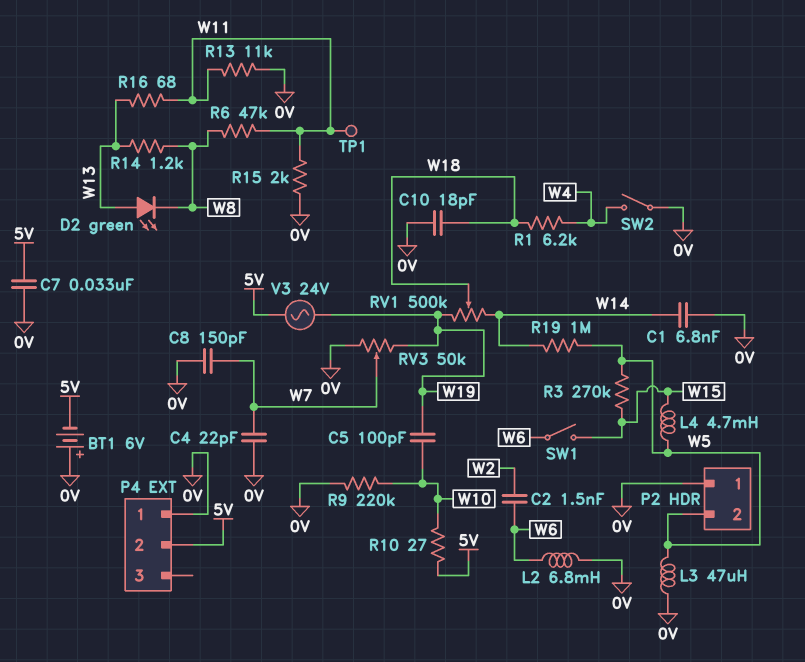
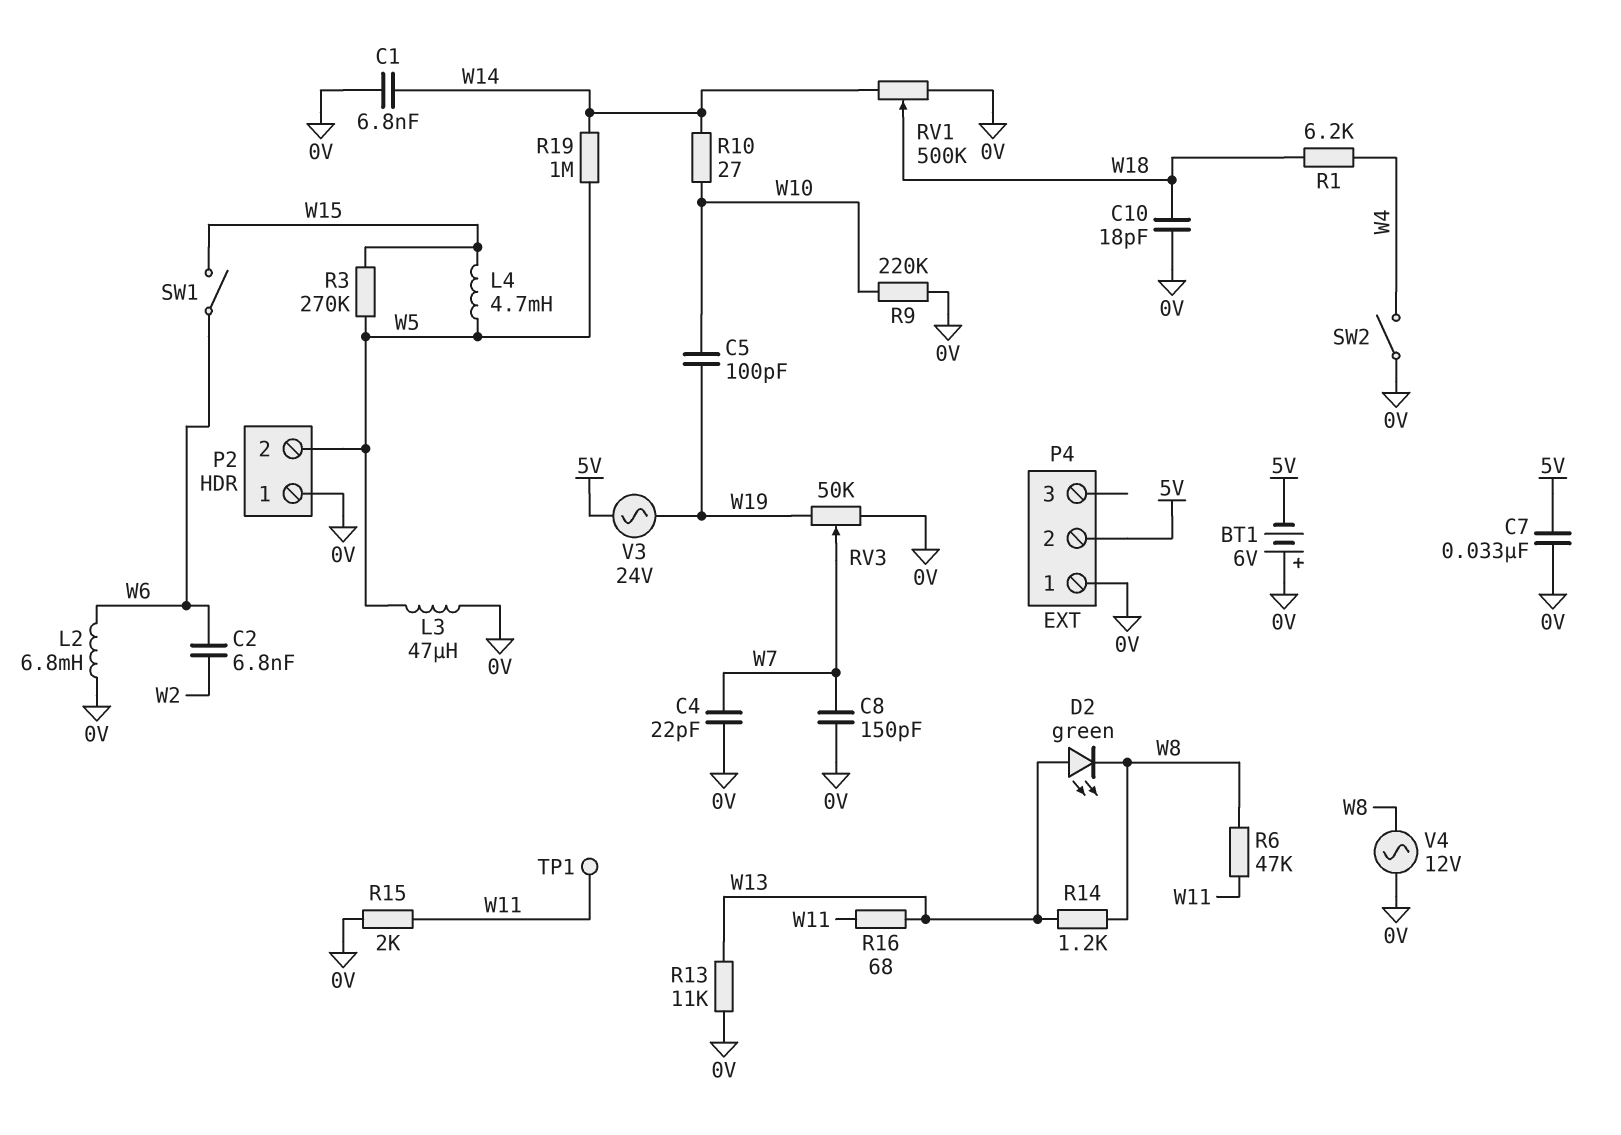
C2: 1.5nF (W2, W6) -> 6.8nF (W2, W6)
R10: 27 (5V, W10) -> 27 (W10, W14)
R13: 11k (0V, W11) -> 11k (0V, W13)
RV1: 500k (W14, W19, wiper W18) -> 500k (0V, W14, wiper W18)
V4: none -> AC 12V (0V, W8)

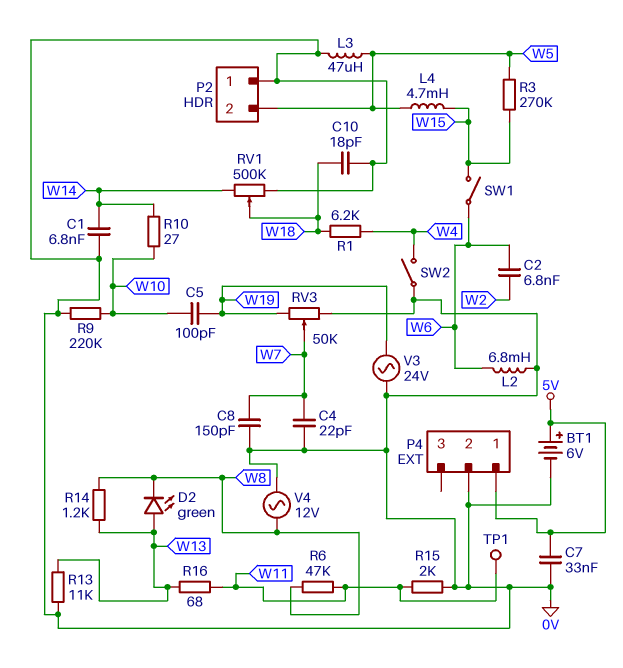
BT1: 6V (plus 0V, minus 5V) -> 6V (plus 5V, minus 0V)
P4 pin 1: 0V -> 5V
P4 pin 2: 5V -> 0V
R19: 1M (W5, W14) -> none
V3: AC 24V (5V, W19) -> AC 24V (0V, W19)

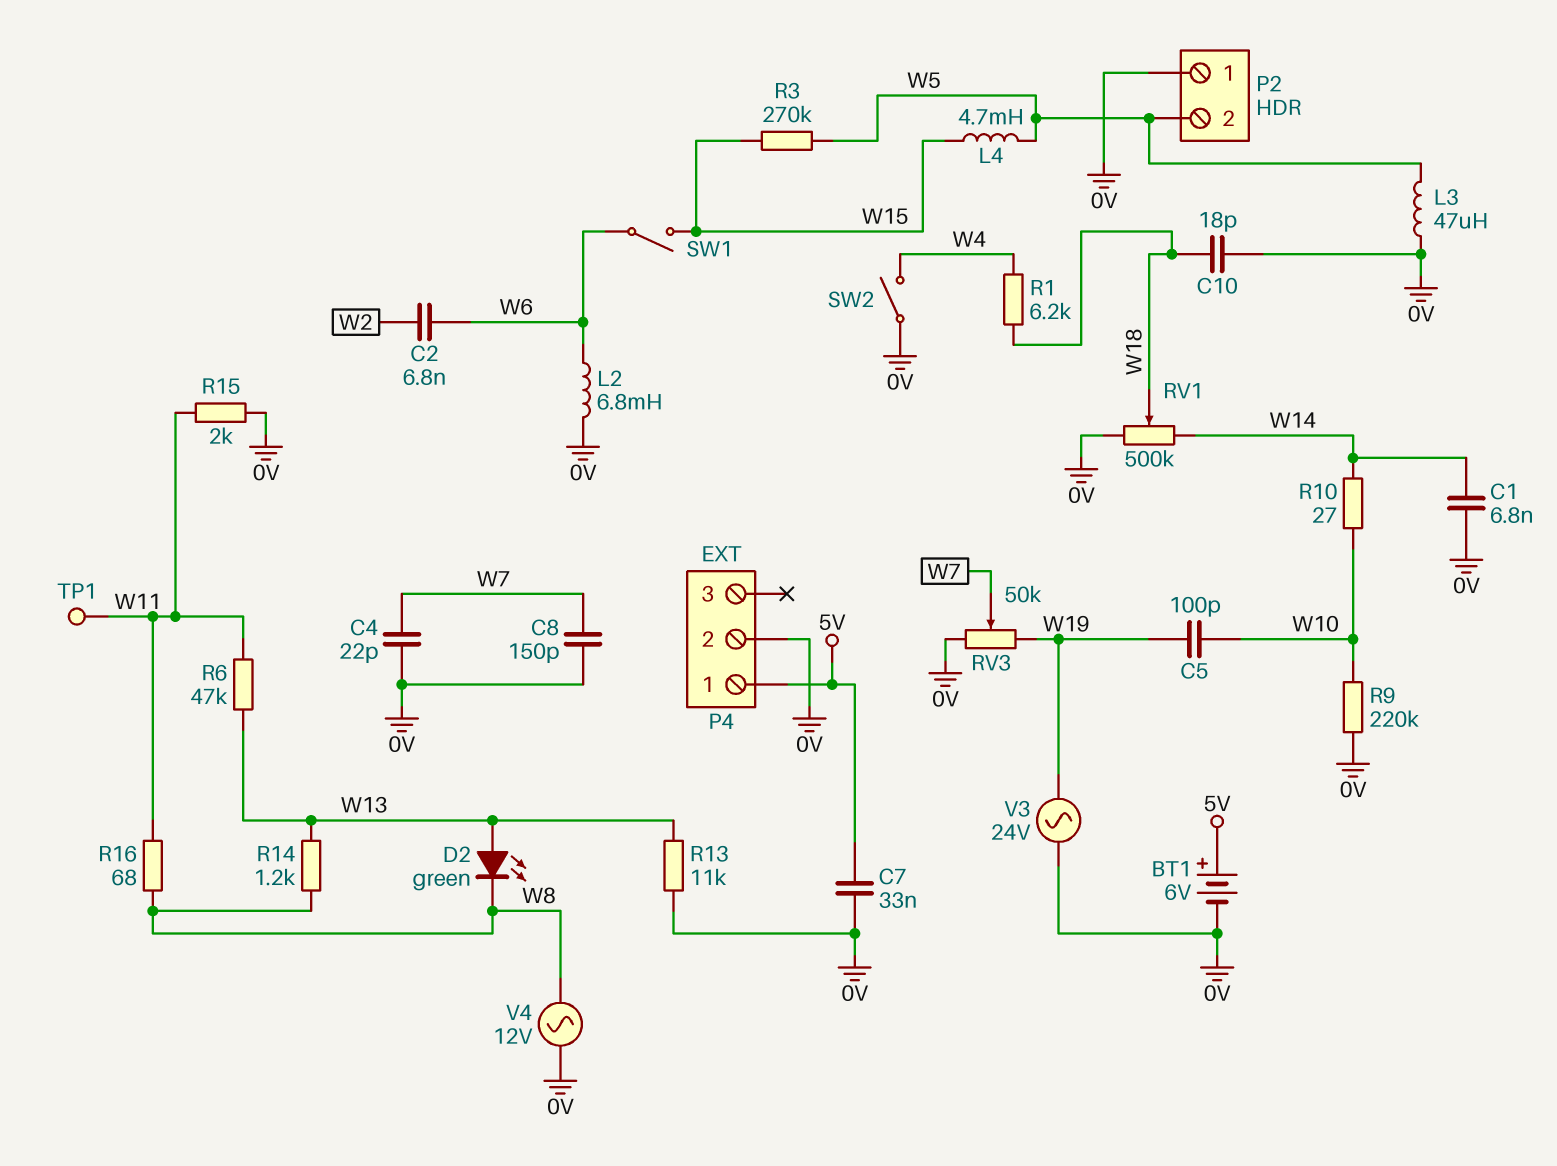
R6: 47k (W8, W11) -> 47k (W11, W13)
R16: 68 (W11, W13) -> 68 (W8, W11)

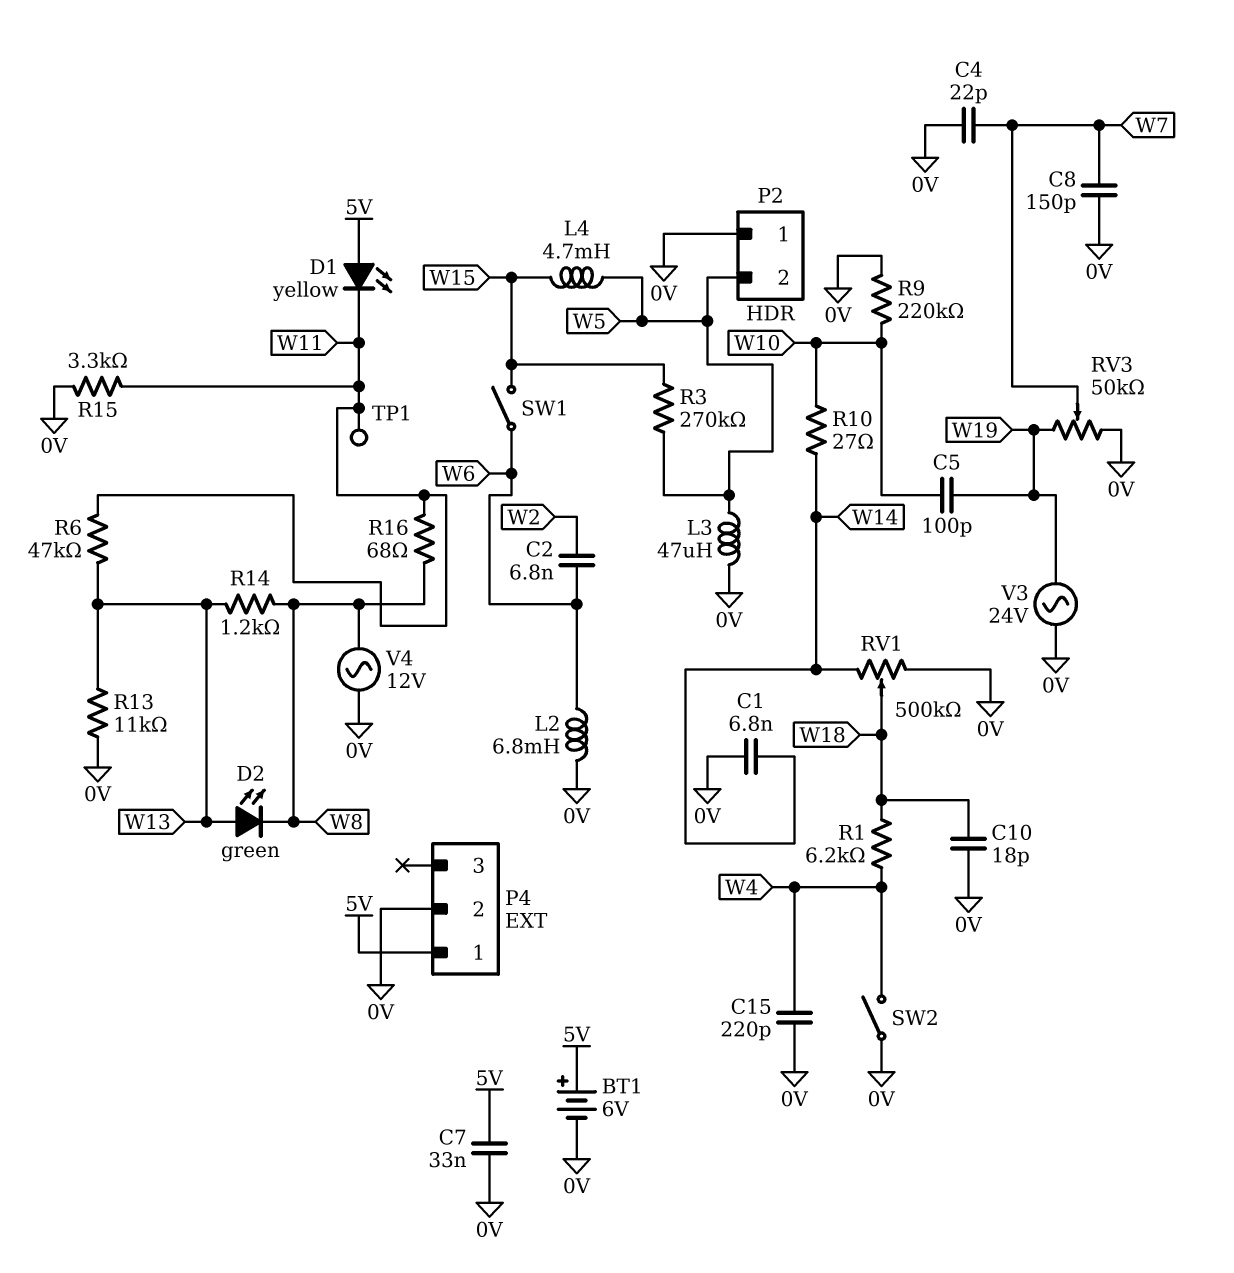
C15: none -> 220pF (0V, W4)
D1: none -> LED yellow (A 5V, K W11)
R15: 2k (0V, W11) -> 3.3k (0V, W11)

